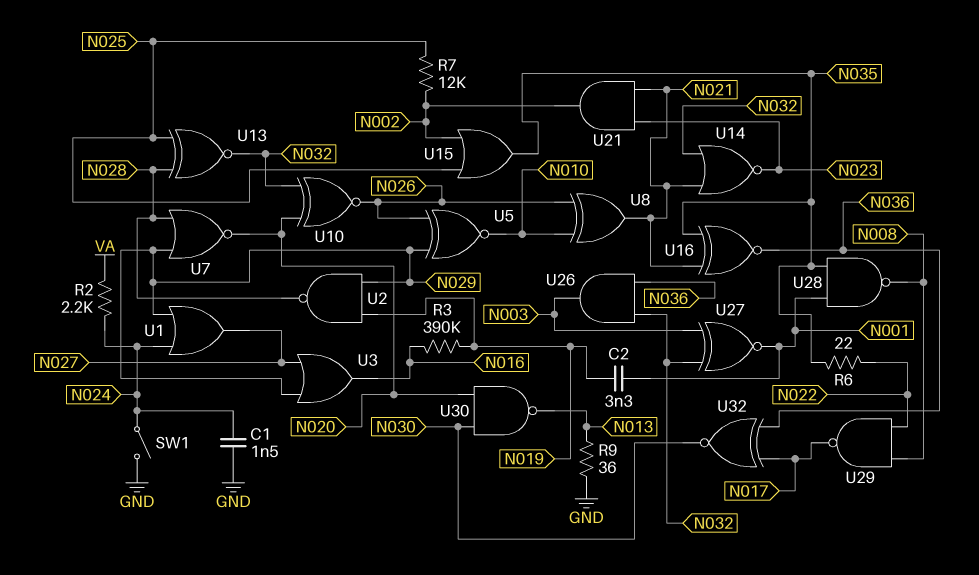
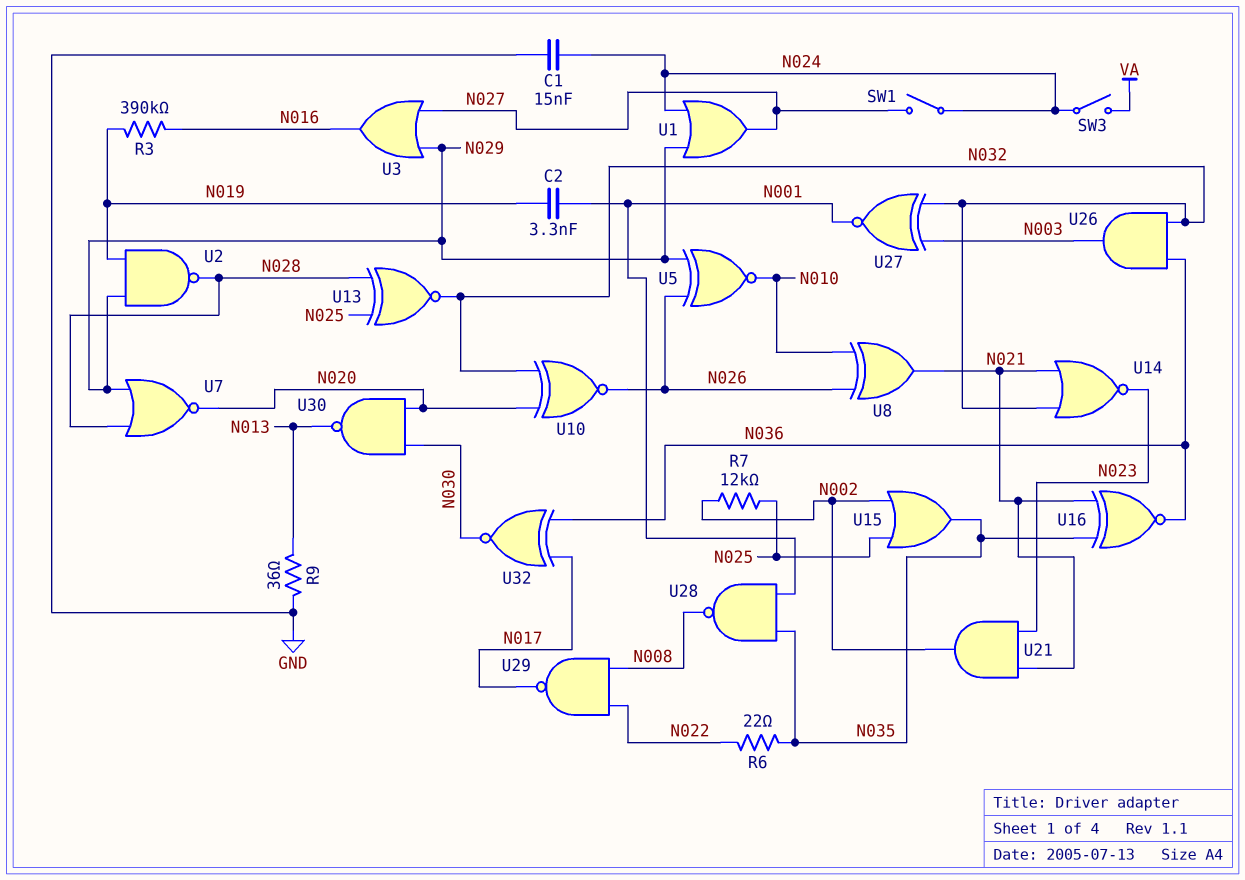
C1: 1.5nF (GND, N024) -> 15nF (GND, N024)
R2: 2.2k (N024, VA) -> none
SW1: switch (GND, N024) -> switch (N024, N027)
SW3: none -> switch (N024, VA)

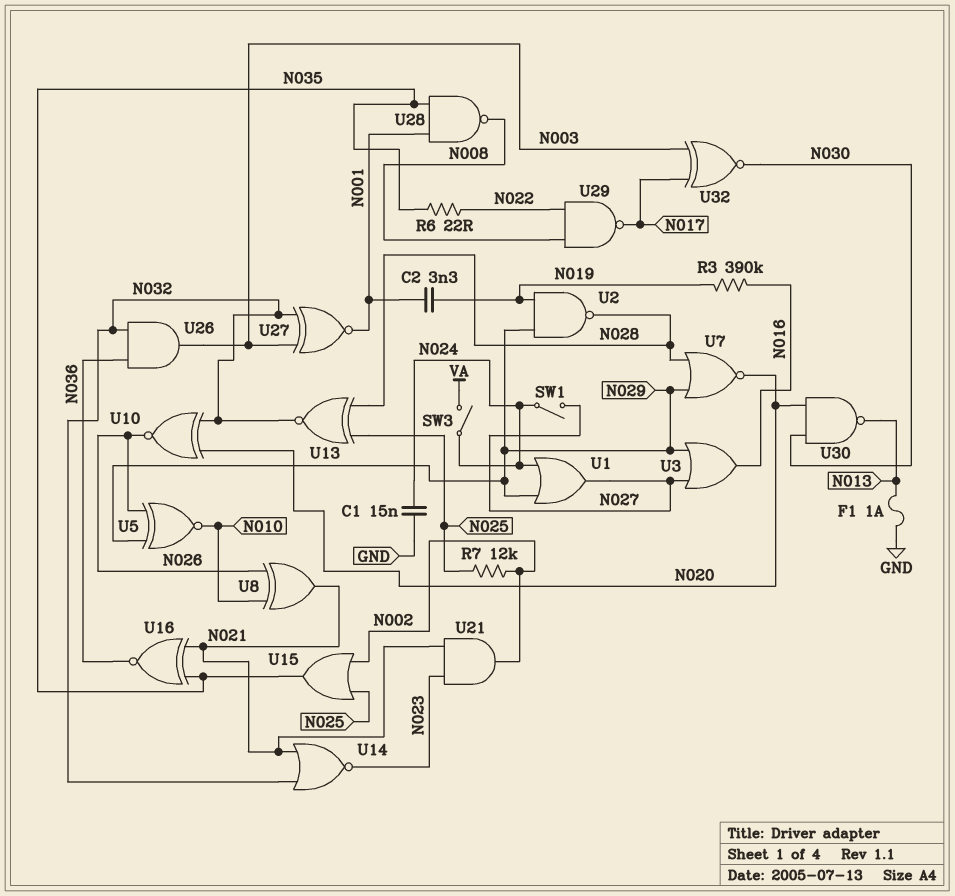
F1: none -> 1A (GND, N013)
R9: 36 (GND, N013) -> none
U32: XNOR (in N017, in N036, out N030) -> XNOR (in N003, in N017, out N030)

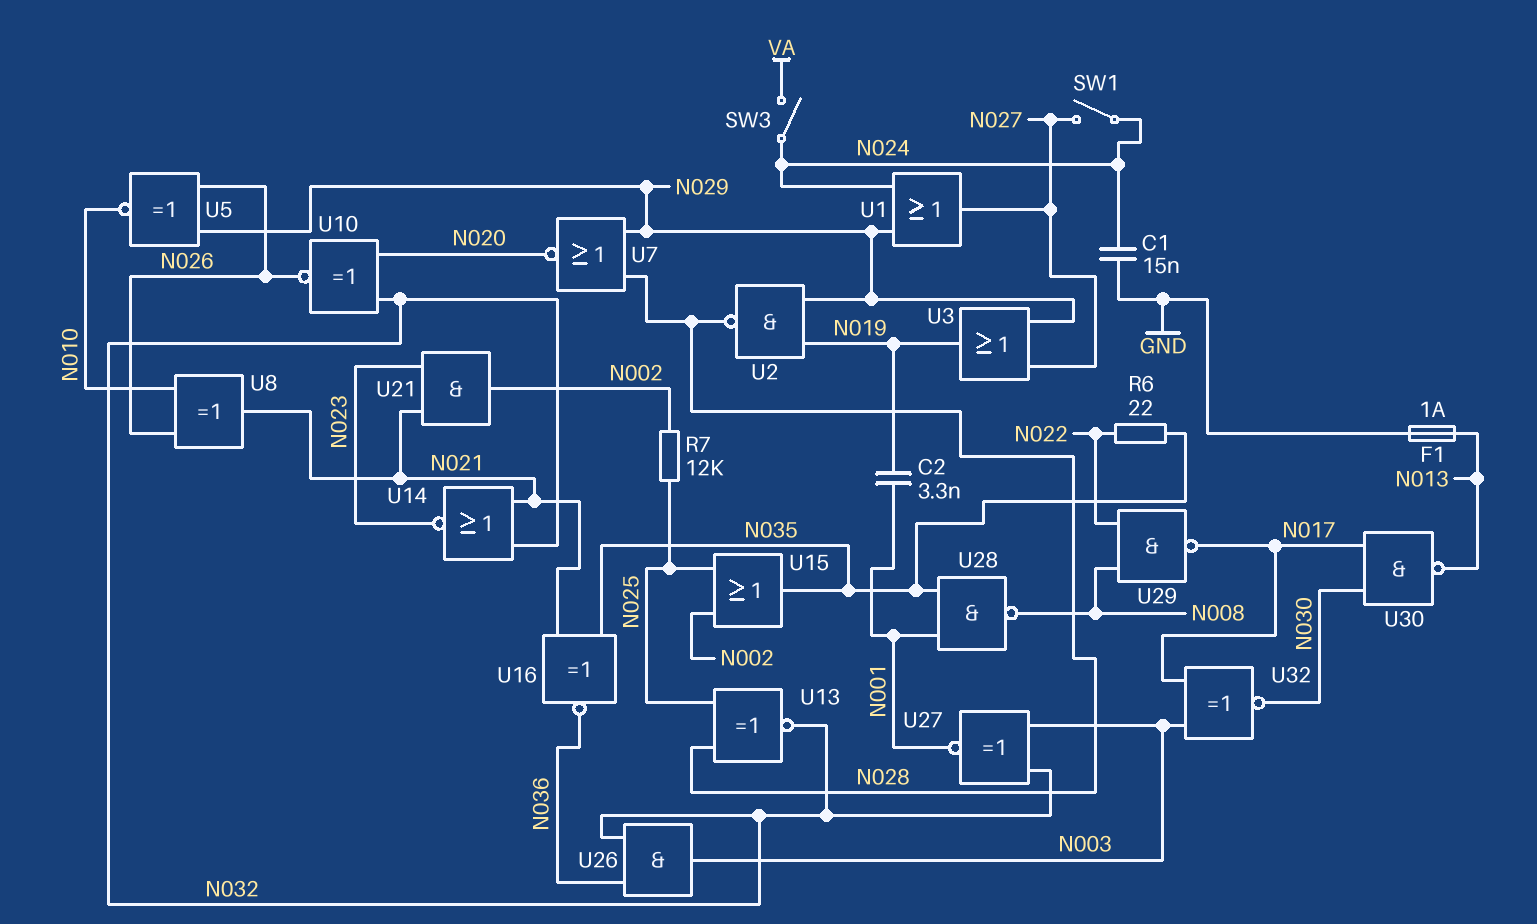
R3: 390k (N016, N019) -> none
U3: OR (in N027, in N029, out N016) -> OR (in N027, in N029, out N019)
U30: NAND (in N020, in N030, out N013) -> NAND (in N017, in N030, out N013)

